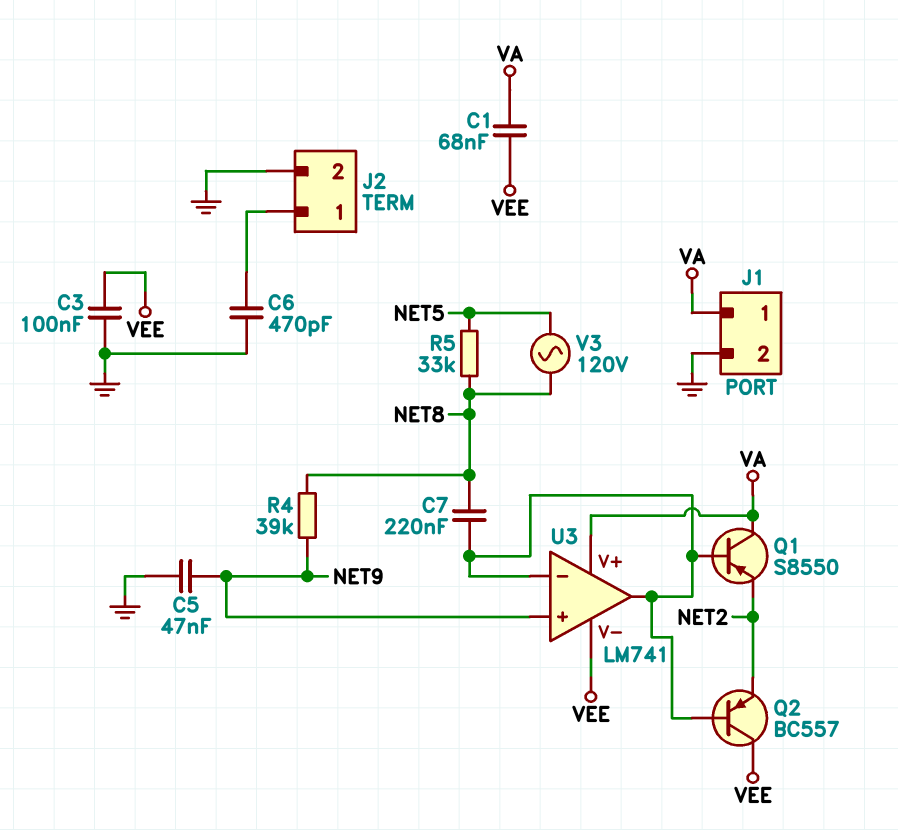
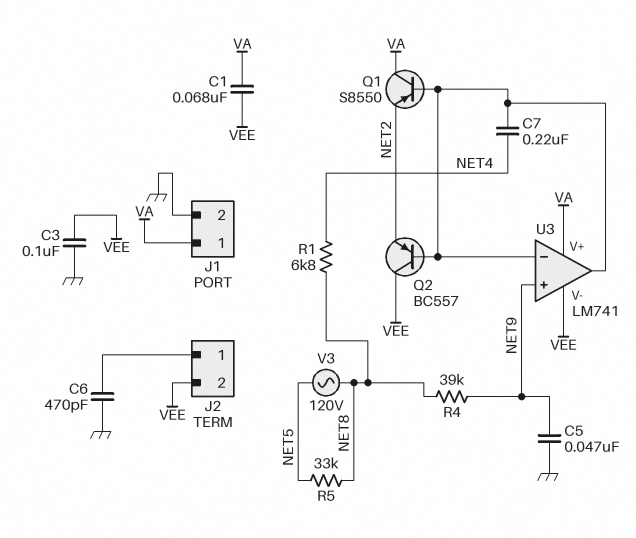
C7: 220nF (NET8, U3/in-) -> 220nF (NET4, U3/in-)
J2 pin 2: GND -> VEE
R1: none -> 6.8k (NET4, NET8)

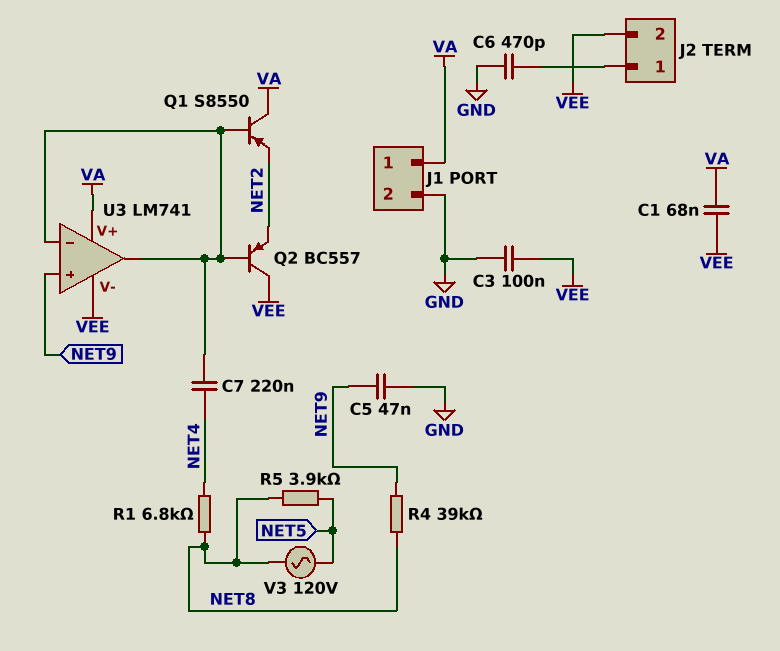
R5: 33k (NET5, NET8) -> 3.9k (NET5, NET8)

